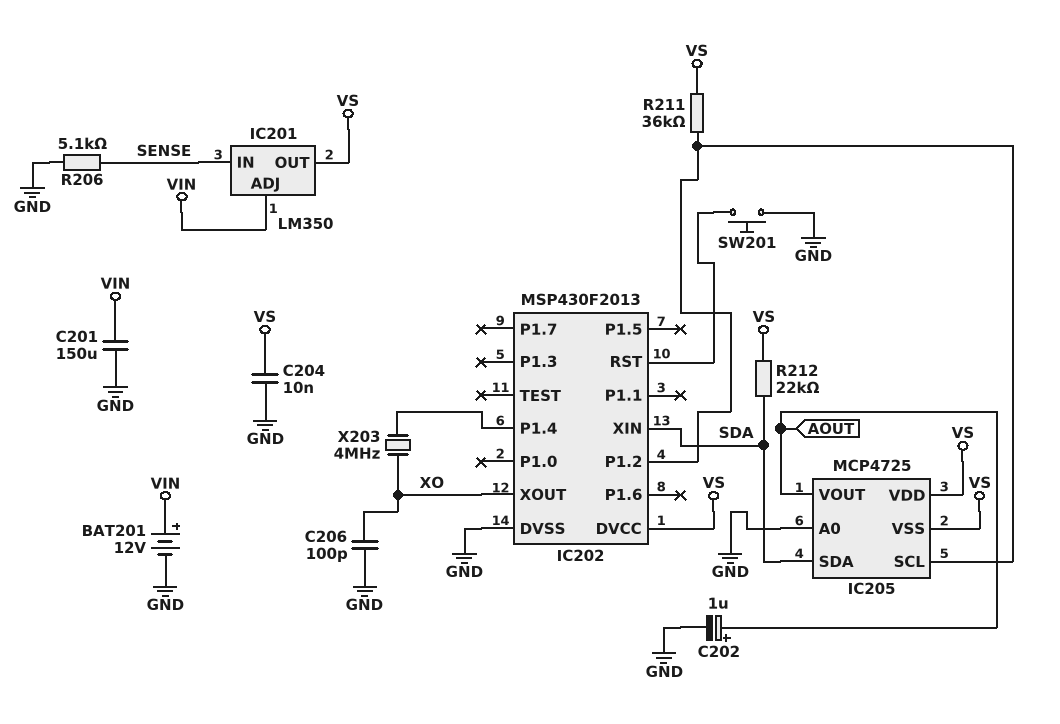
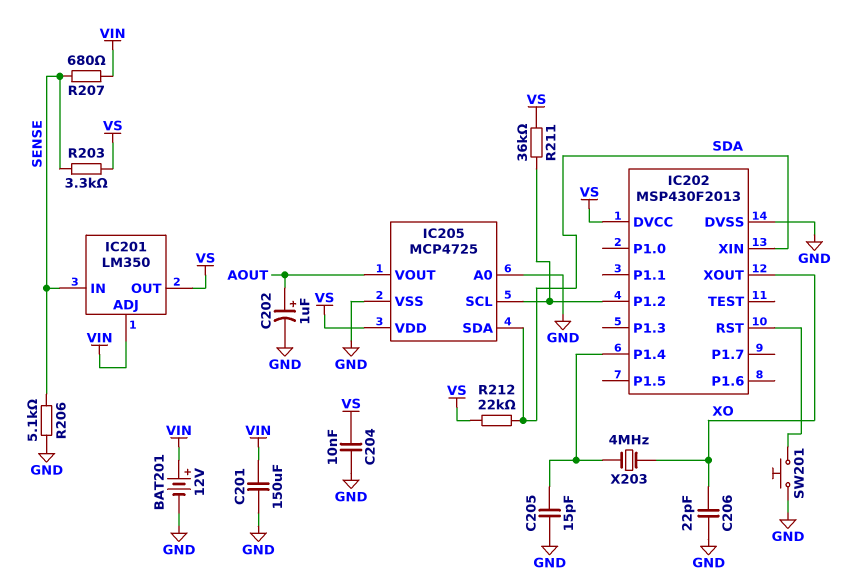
C205: none -> 15pF (GND, IC202/P1.4)
C206: 100pF (GND, XO) -> 22pF (GND, XO)
IC205 pin VSS: VS -> GND
R203: none -> 3.3k (SENSE, VS)
R207: none -> 680 (SENSE, VIN)

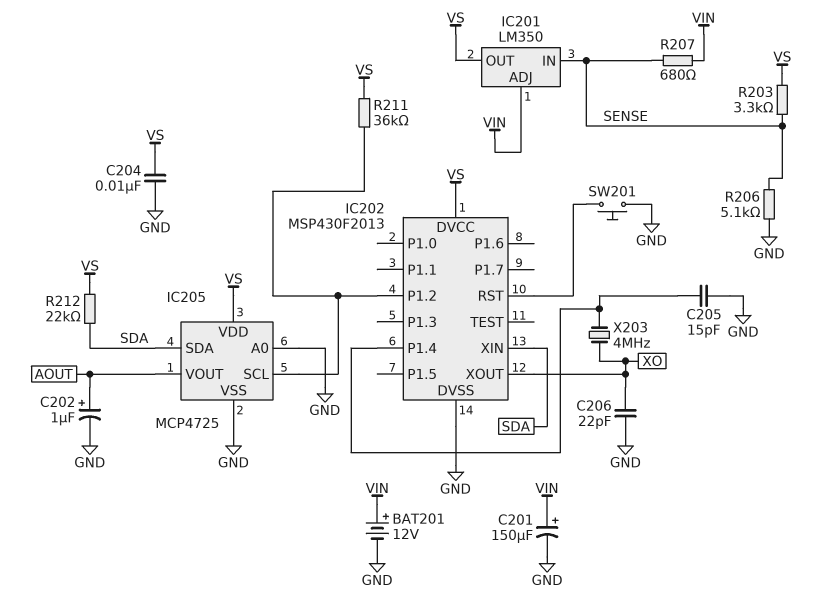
C201: 150uF (GND, VIN) -> 150uF (plus VIN, minus GND)

